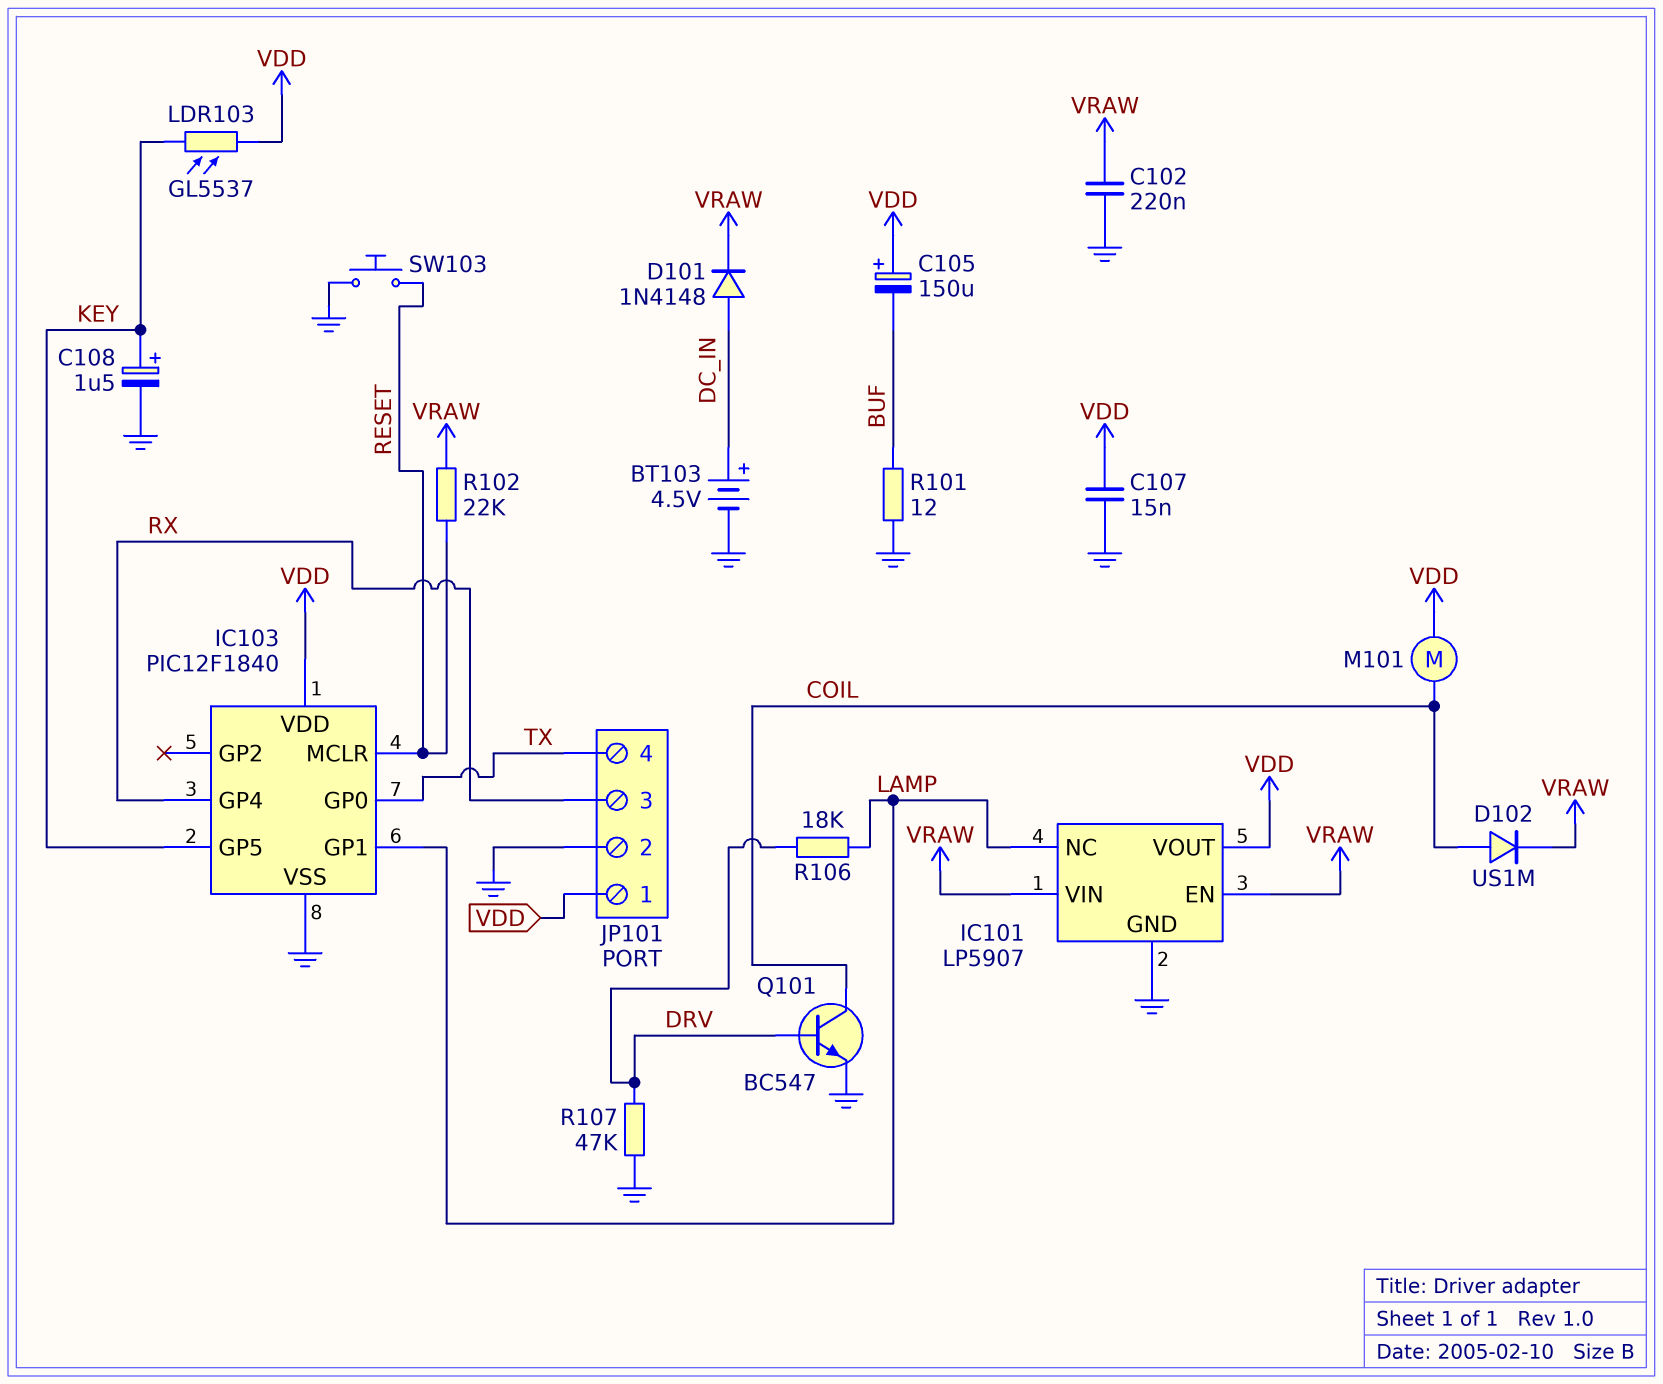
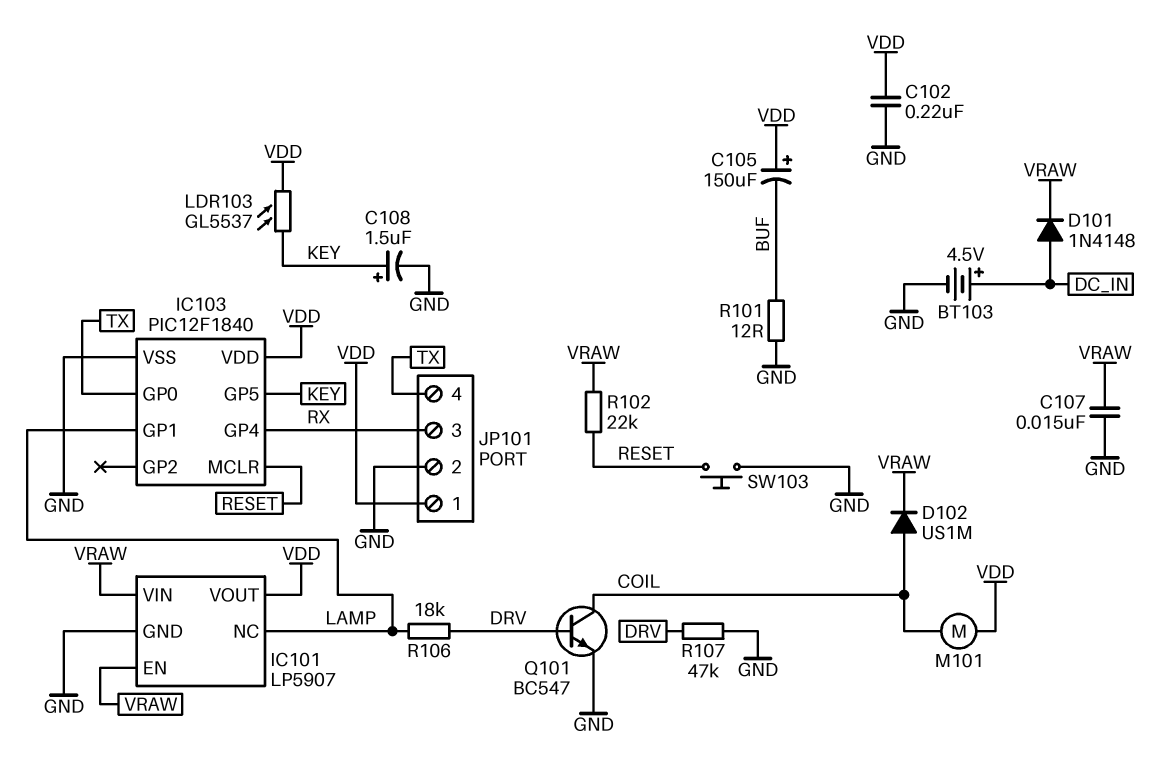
C102: 220nF (GND, VRAW) -> 220nF (GND, VDD)
C107: 15nF (GND, VDD) -> 15nF (GND, VRAW)

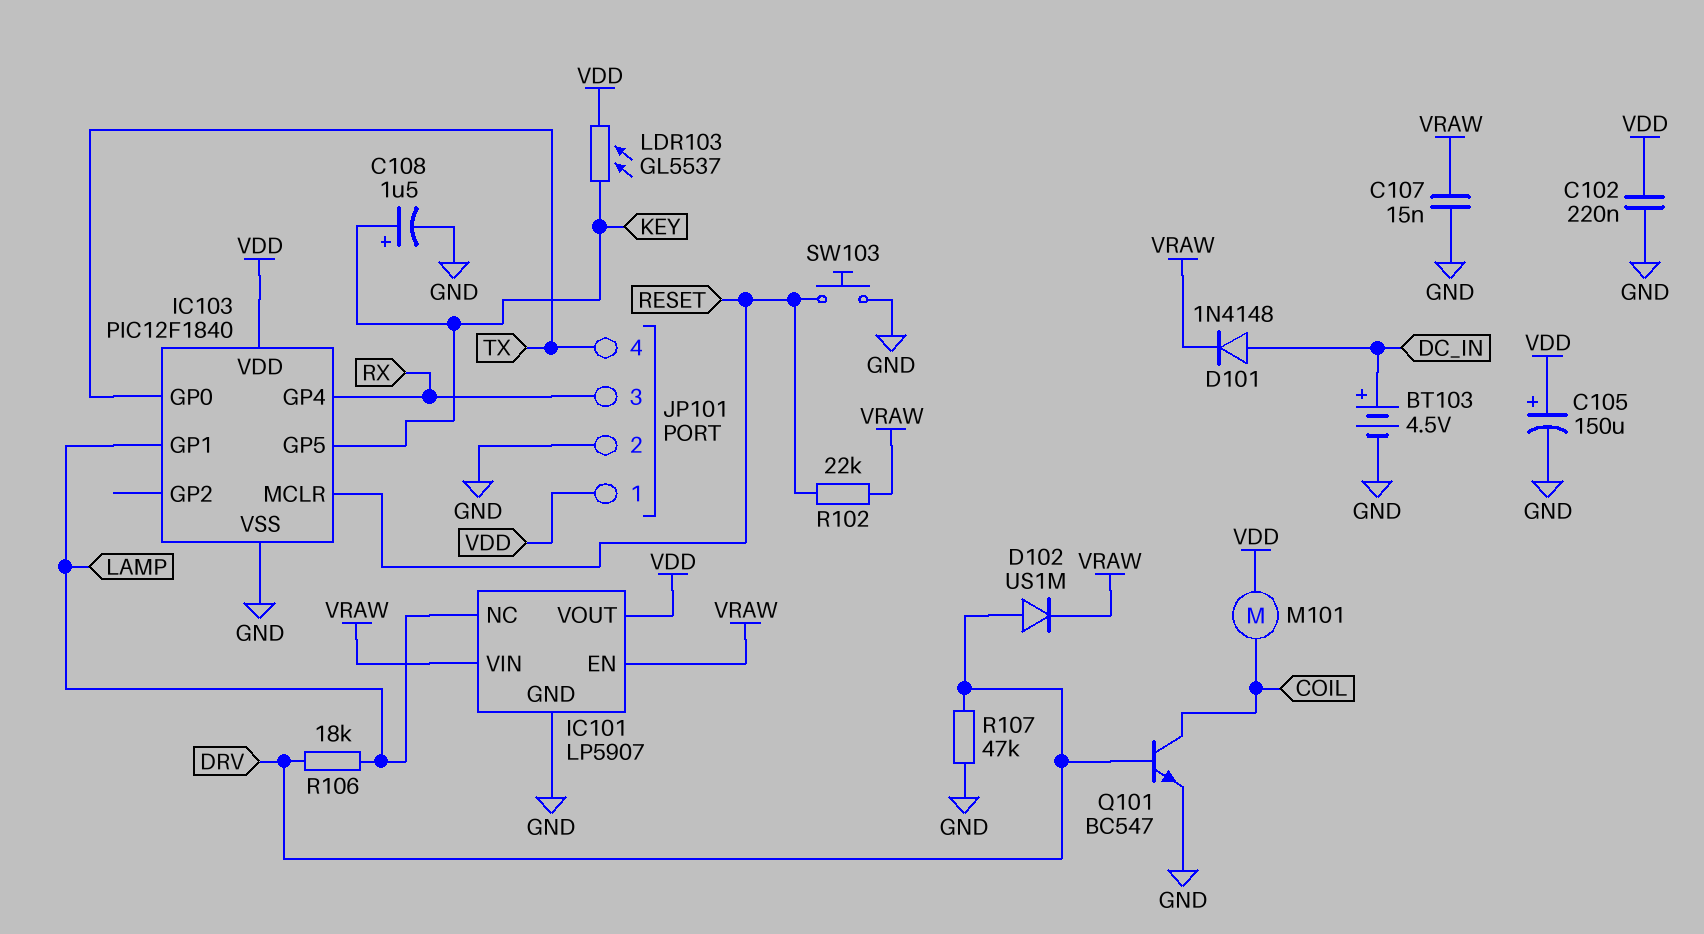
C105: 150uF (plus VDD, minus BUF) -> 150uF (plus VDD, minus GND)
D102: diode US1M (A COIL, K VRAW) -> diode US1M (A DRV, K VRAW)
R101: 12 (BUF, GND) -> none

